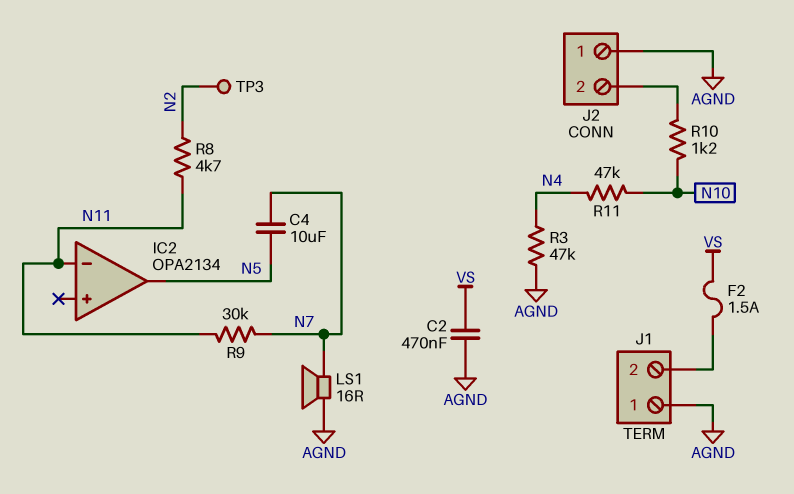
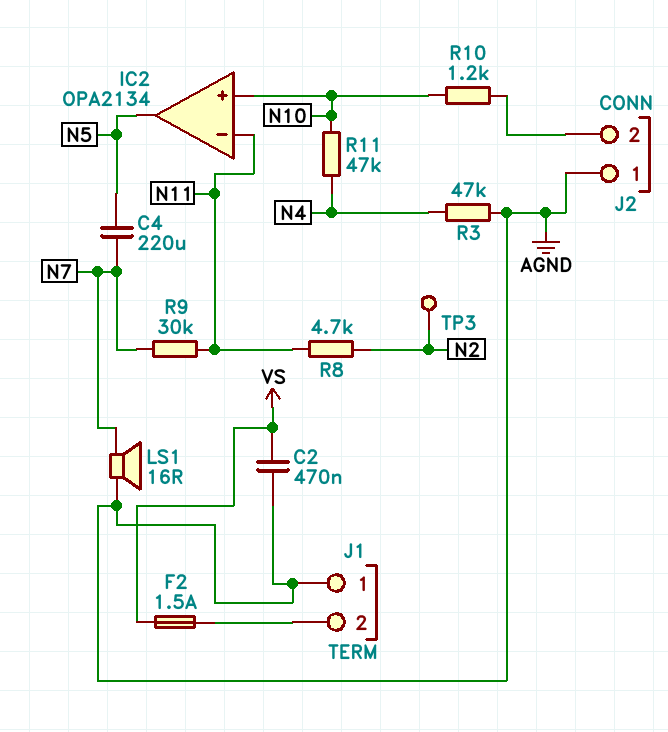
C4: 10uF (N5, N7) -> 220uF (N5, N7)
IC2 pin in+: none -> N10

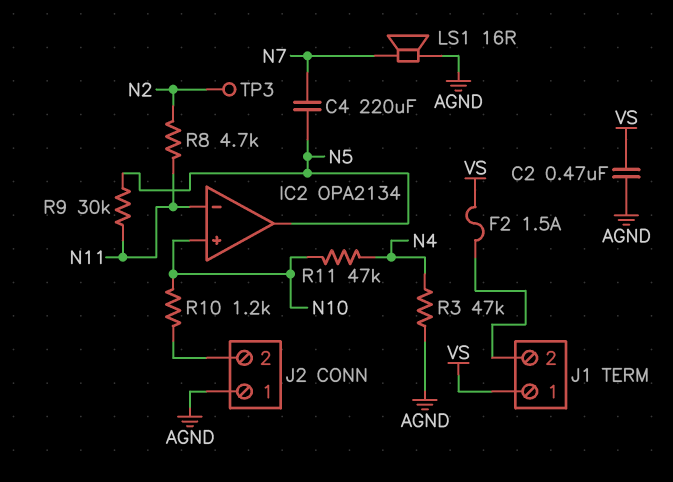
J1 pin 1: AGND -> VS
R9: 30k (N7, N11) -> 30k (N5, N11)

